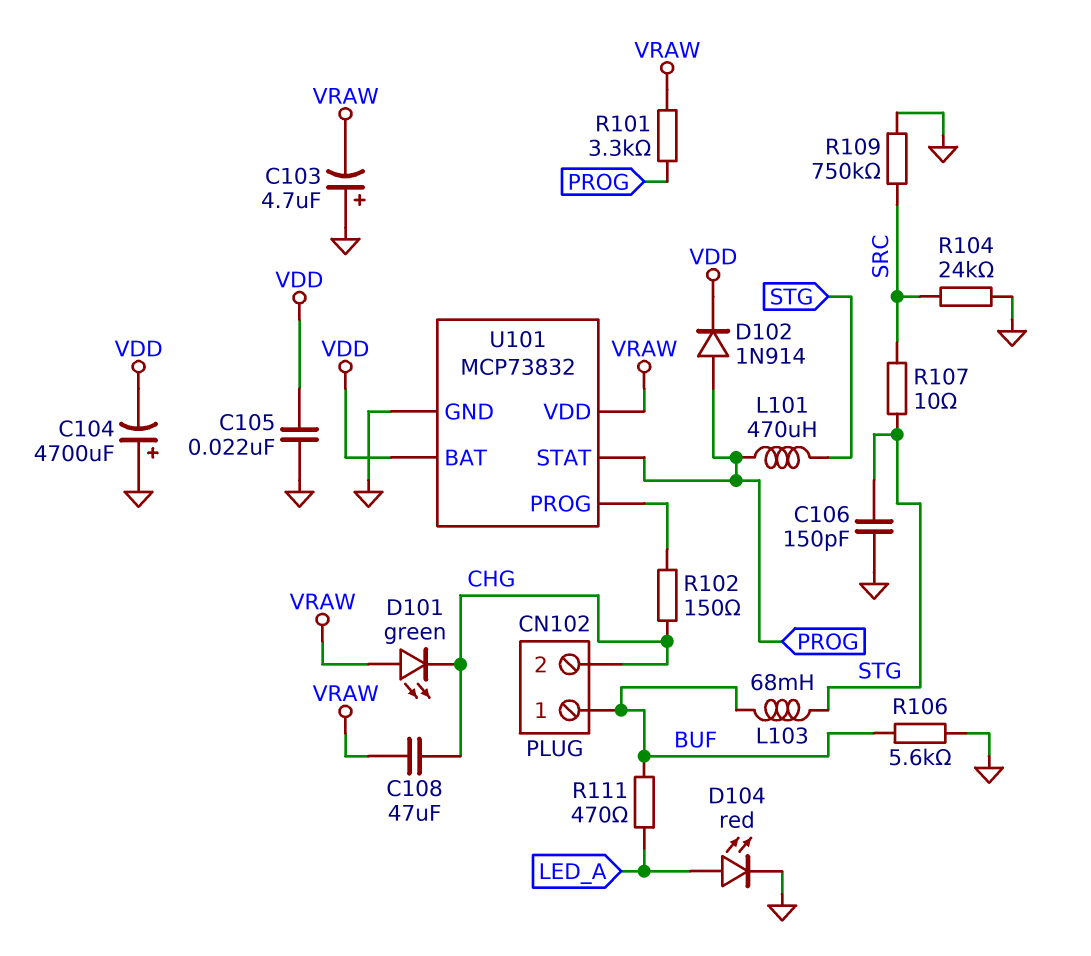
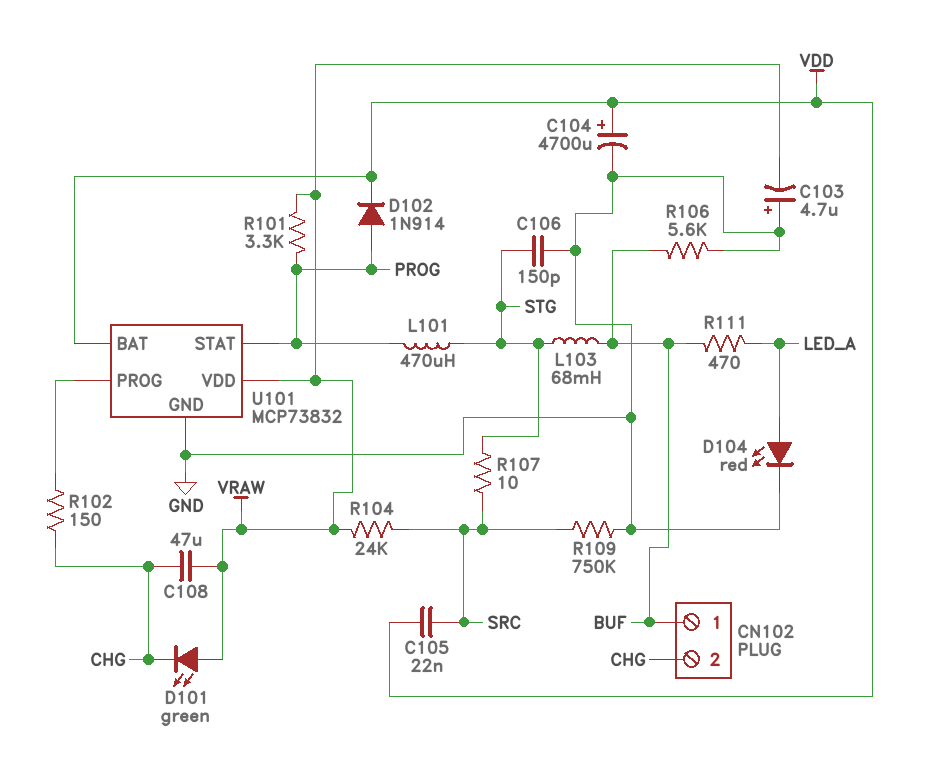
C104: 4700uF (plus GND, minus VDD) -> 4700uF (plus VDD, minus GND)
C105: 22nF (GND, VDD) -> 22nF (SRC, VDD)
R104: 24k (GND, SRC) -> 24k (SRC, VRAW)

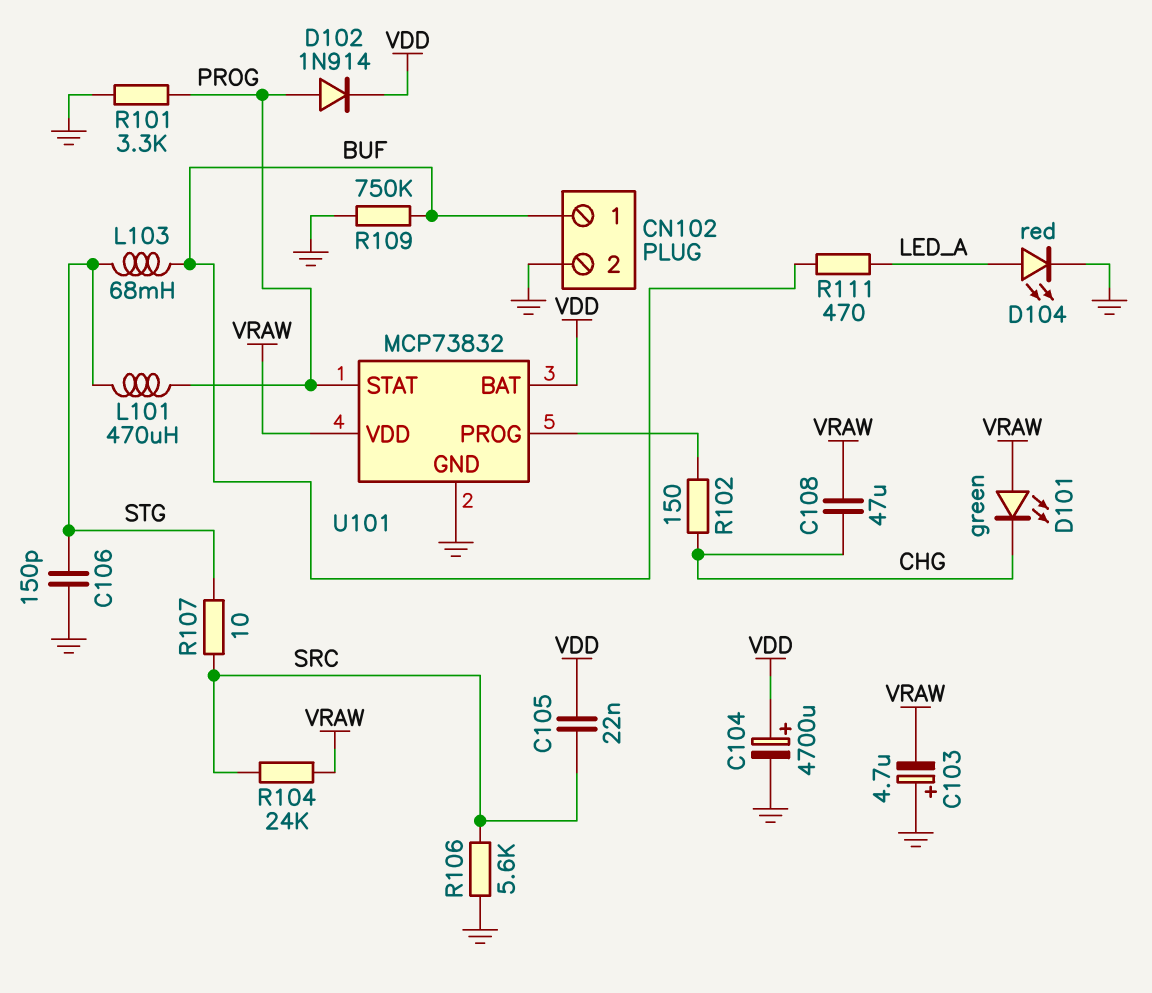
CN102 pin 2: CHG -> GND
R101: 3.3k (PROG, VRAW) -> 3.3k (GND, PROG)
R106: 5.6k (BUF, GND) -> 5.6k (GND, SRC)
R109: 750k (GND, SRC) -> 750k (BUF, GND)

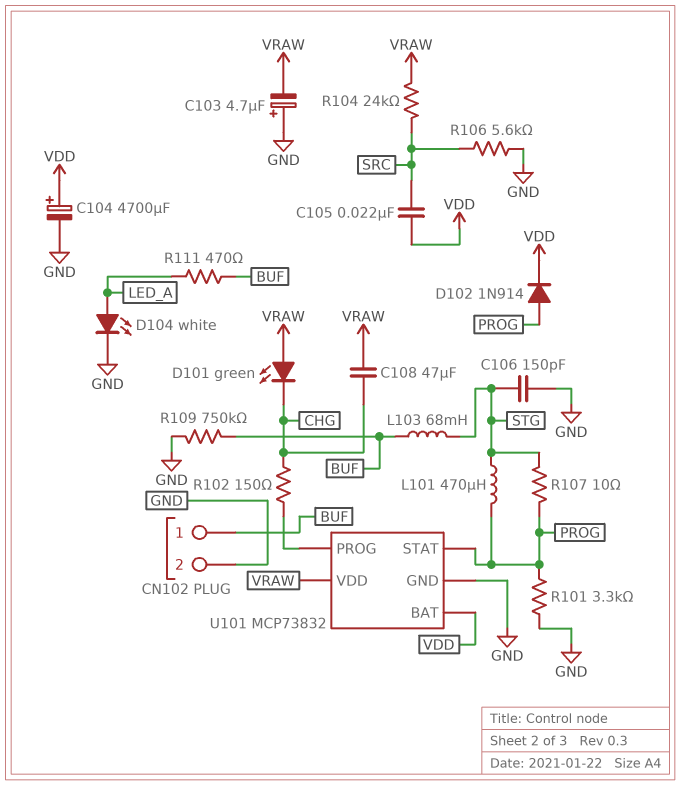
D104: LED red (A LED_A, K GND) -> LED white (A LED_A, K GND)
R107: 10 (SRC, STG) -> 10 (PROG, STG)

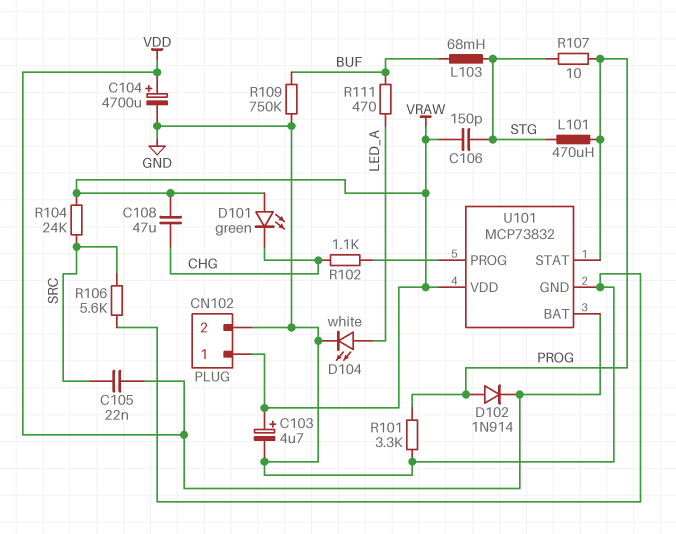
C103: 4.7uF (plus GND, minus VRAW) -> 4.7uF (plus VRAW, minus GND)
C106: 150pF (GND, STG) -> 150pF (STG, VRAW)
CN102 pin 1: BUF -> VRAW
R102: 150 (CHG, U101/PROG) -> 1.1k (CHG, U101/PROG)

